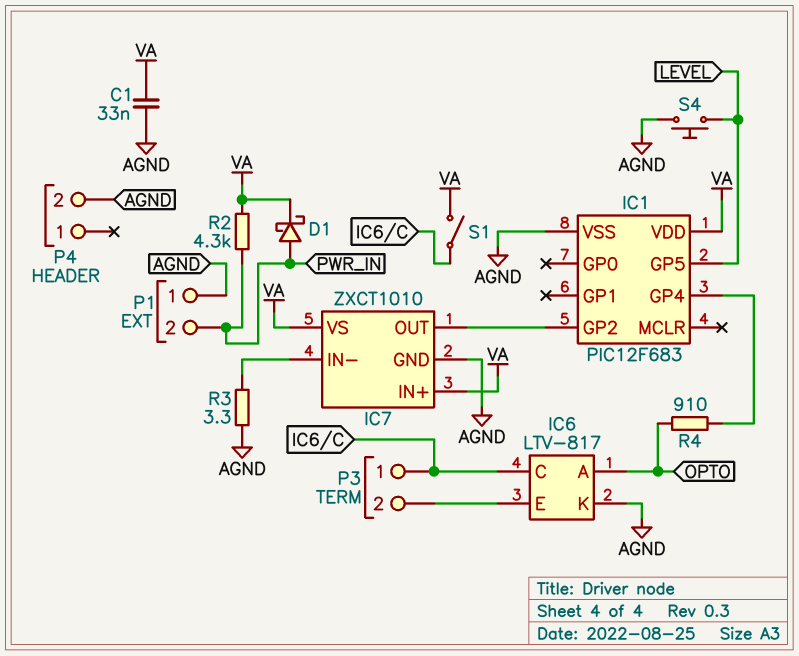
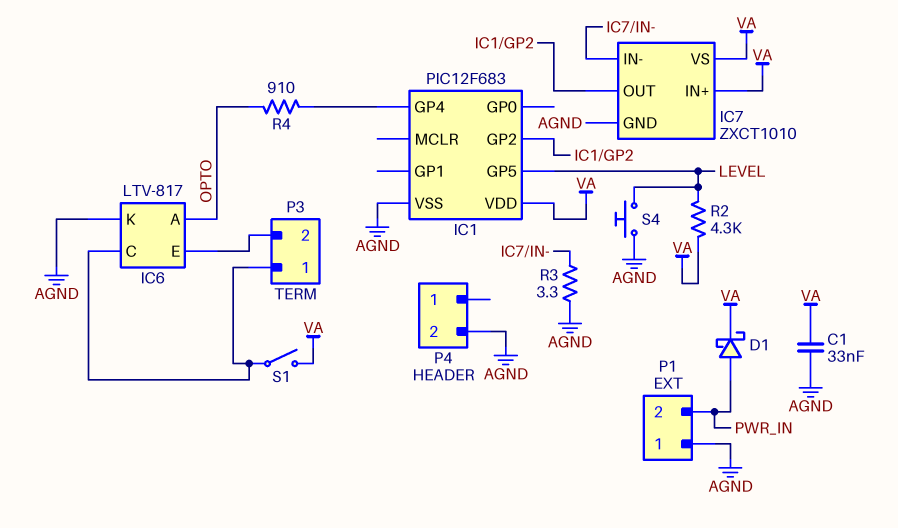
R2: 4.3k (PWR_IN, VA) -> 4.3k (LEVEL, VA)

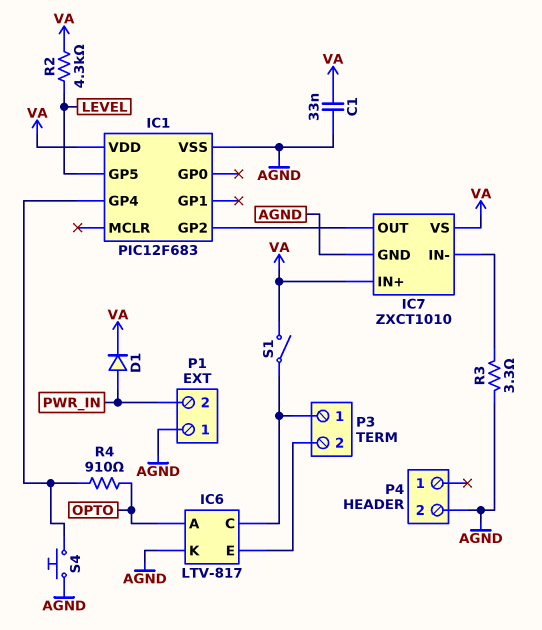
D1: schottky (A PWR_IN, K VA) -> diode (A PWR_IN, K VA)
S4: button (AGND, LEVEL) -> button (AGND, IC1/GP4)

